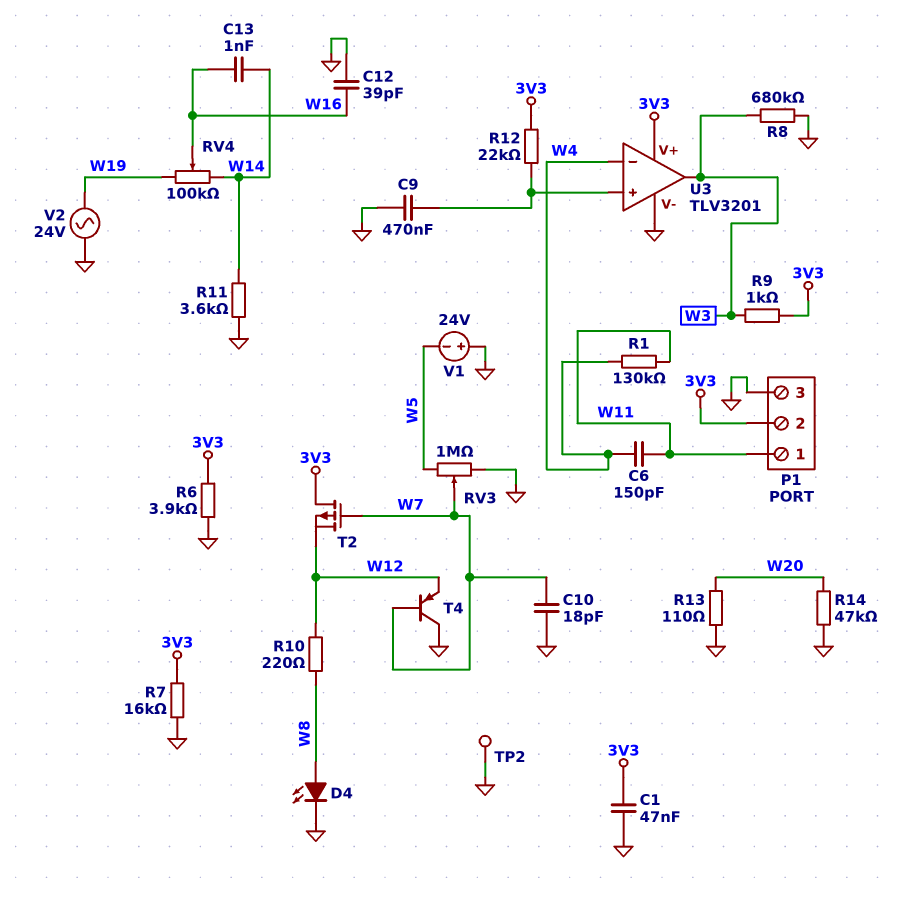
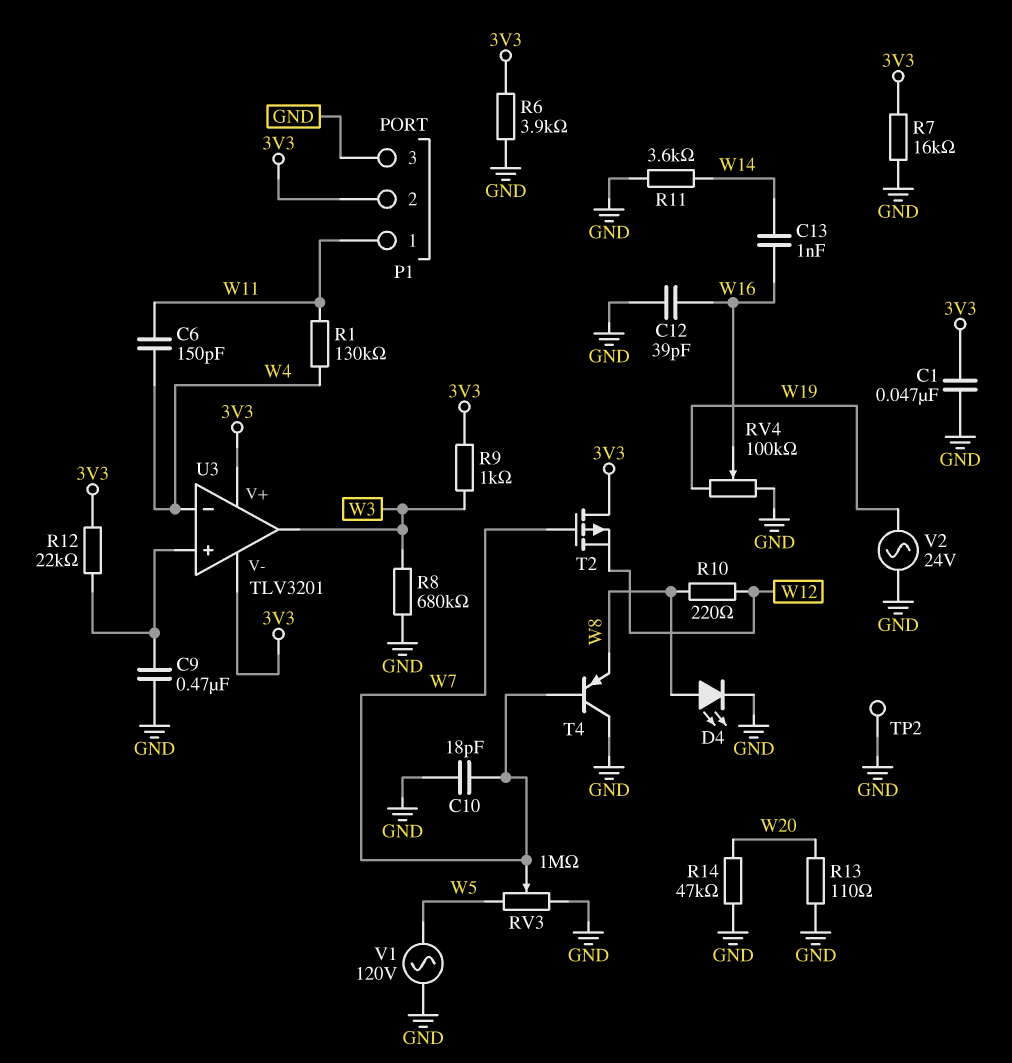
RV4: 100k (W14, W19, wiper W16) -> 100k (GND, W19, wiper W16)
T4: PNP (B W7, C GND, E W12) -> PNP (B W7, C GND, E W8)
U3 pin V-: GND -> 3V3
V1: 24V (plus GND, minus W5) -> AC 120V (GND, W5)

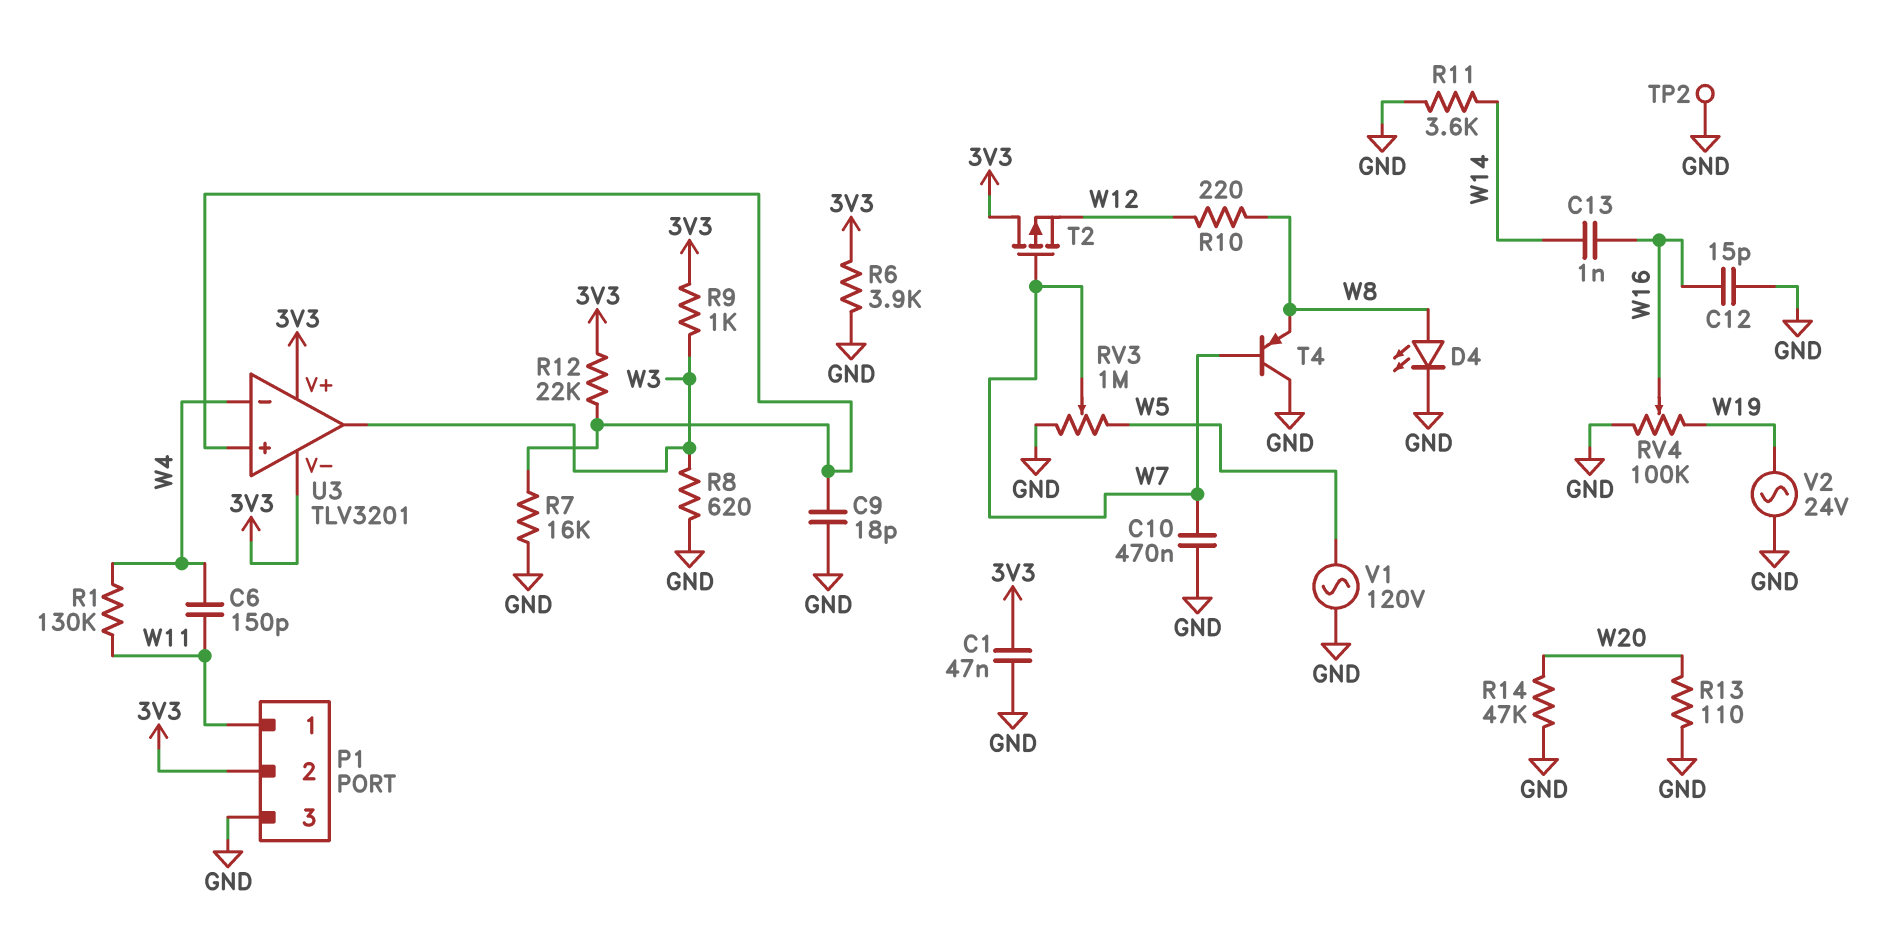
C9: 470nF (GND, U3/in+) -> 18pF (GND, U3/in+)
C10: 18pF (GND, W7) -> 470nF (GND, W7)
C12: 39pF (GND, W16) -> 15pF (GND, W16)
R7: 16k (3V3, GND) -> 16k (GND, U3/in+)
R8: 680k (GND, W3) -> 620 (GND, W3)

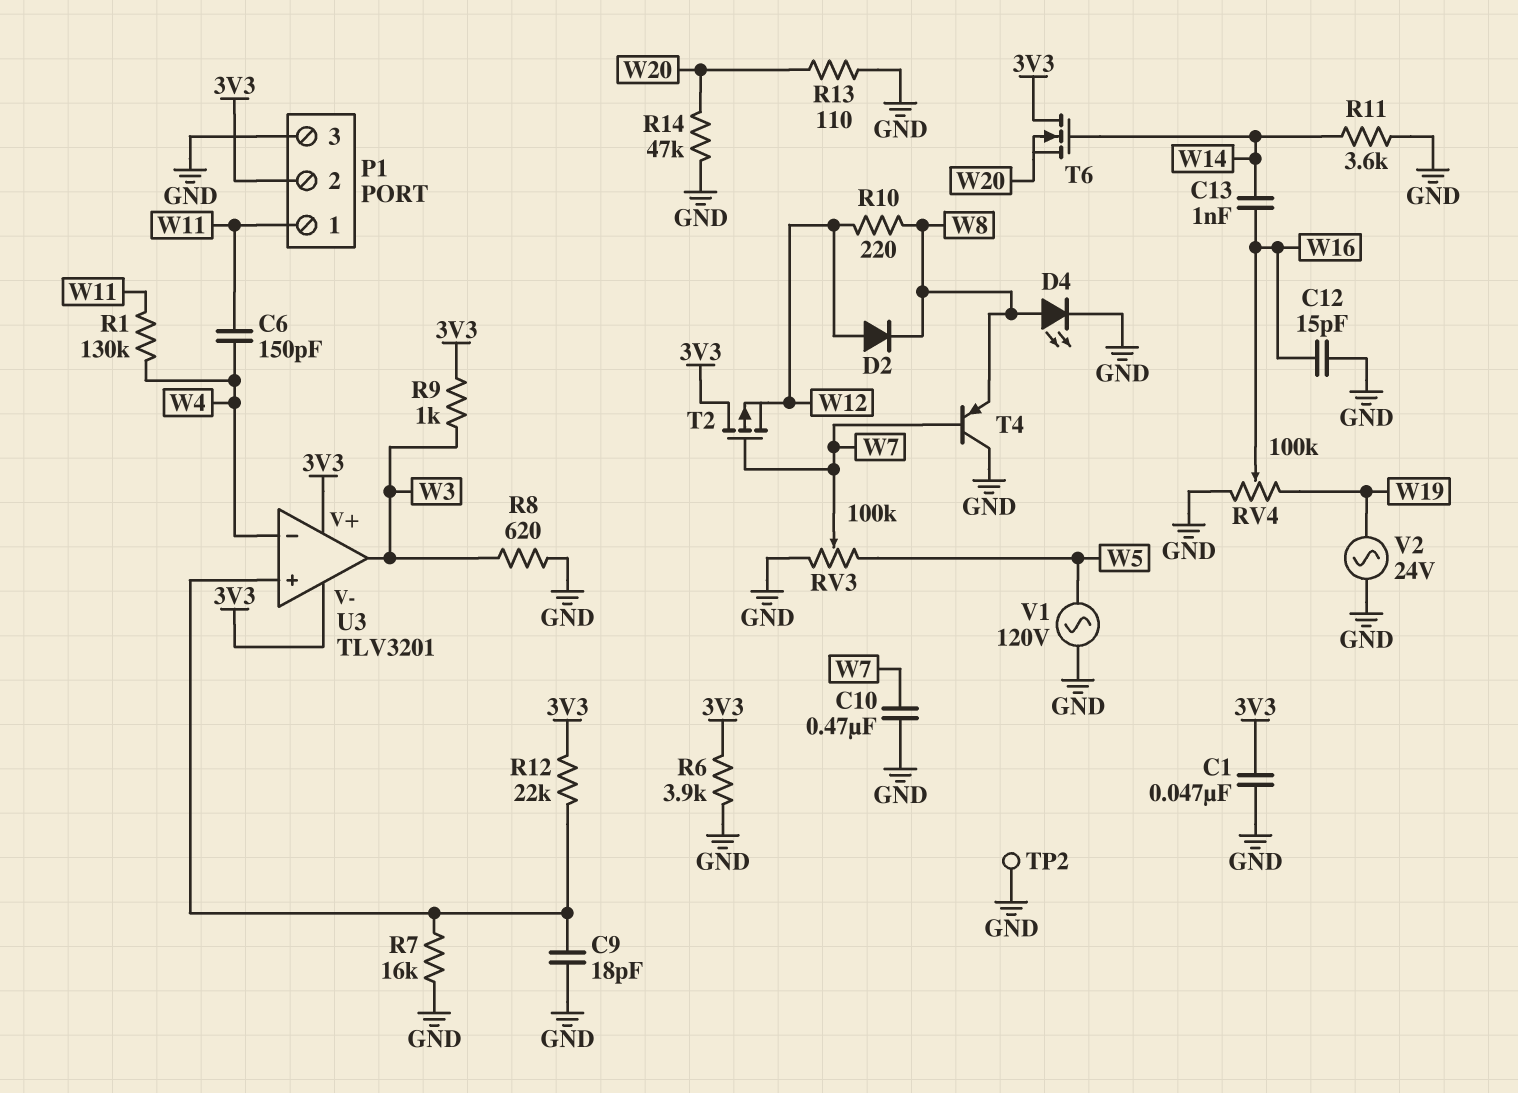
D2: none -> diode (A W12, K W8)
RV3: 1M (GND, W5, wiper W7) -> 100k (GND, W5, wiper W7)
T6: none -> NMOS (G W14, D 3V3, S W20)

